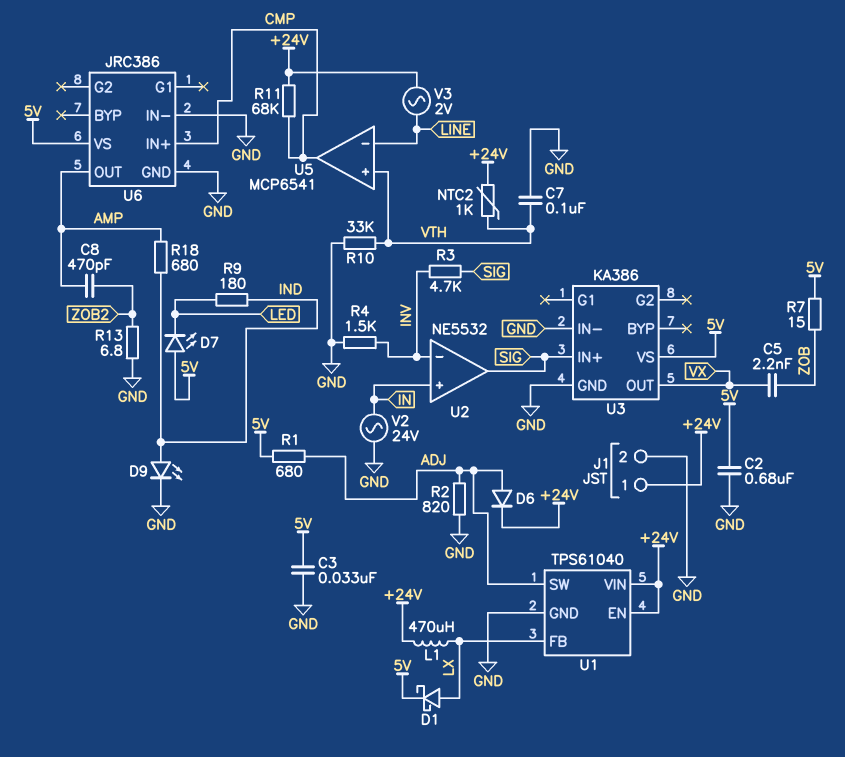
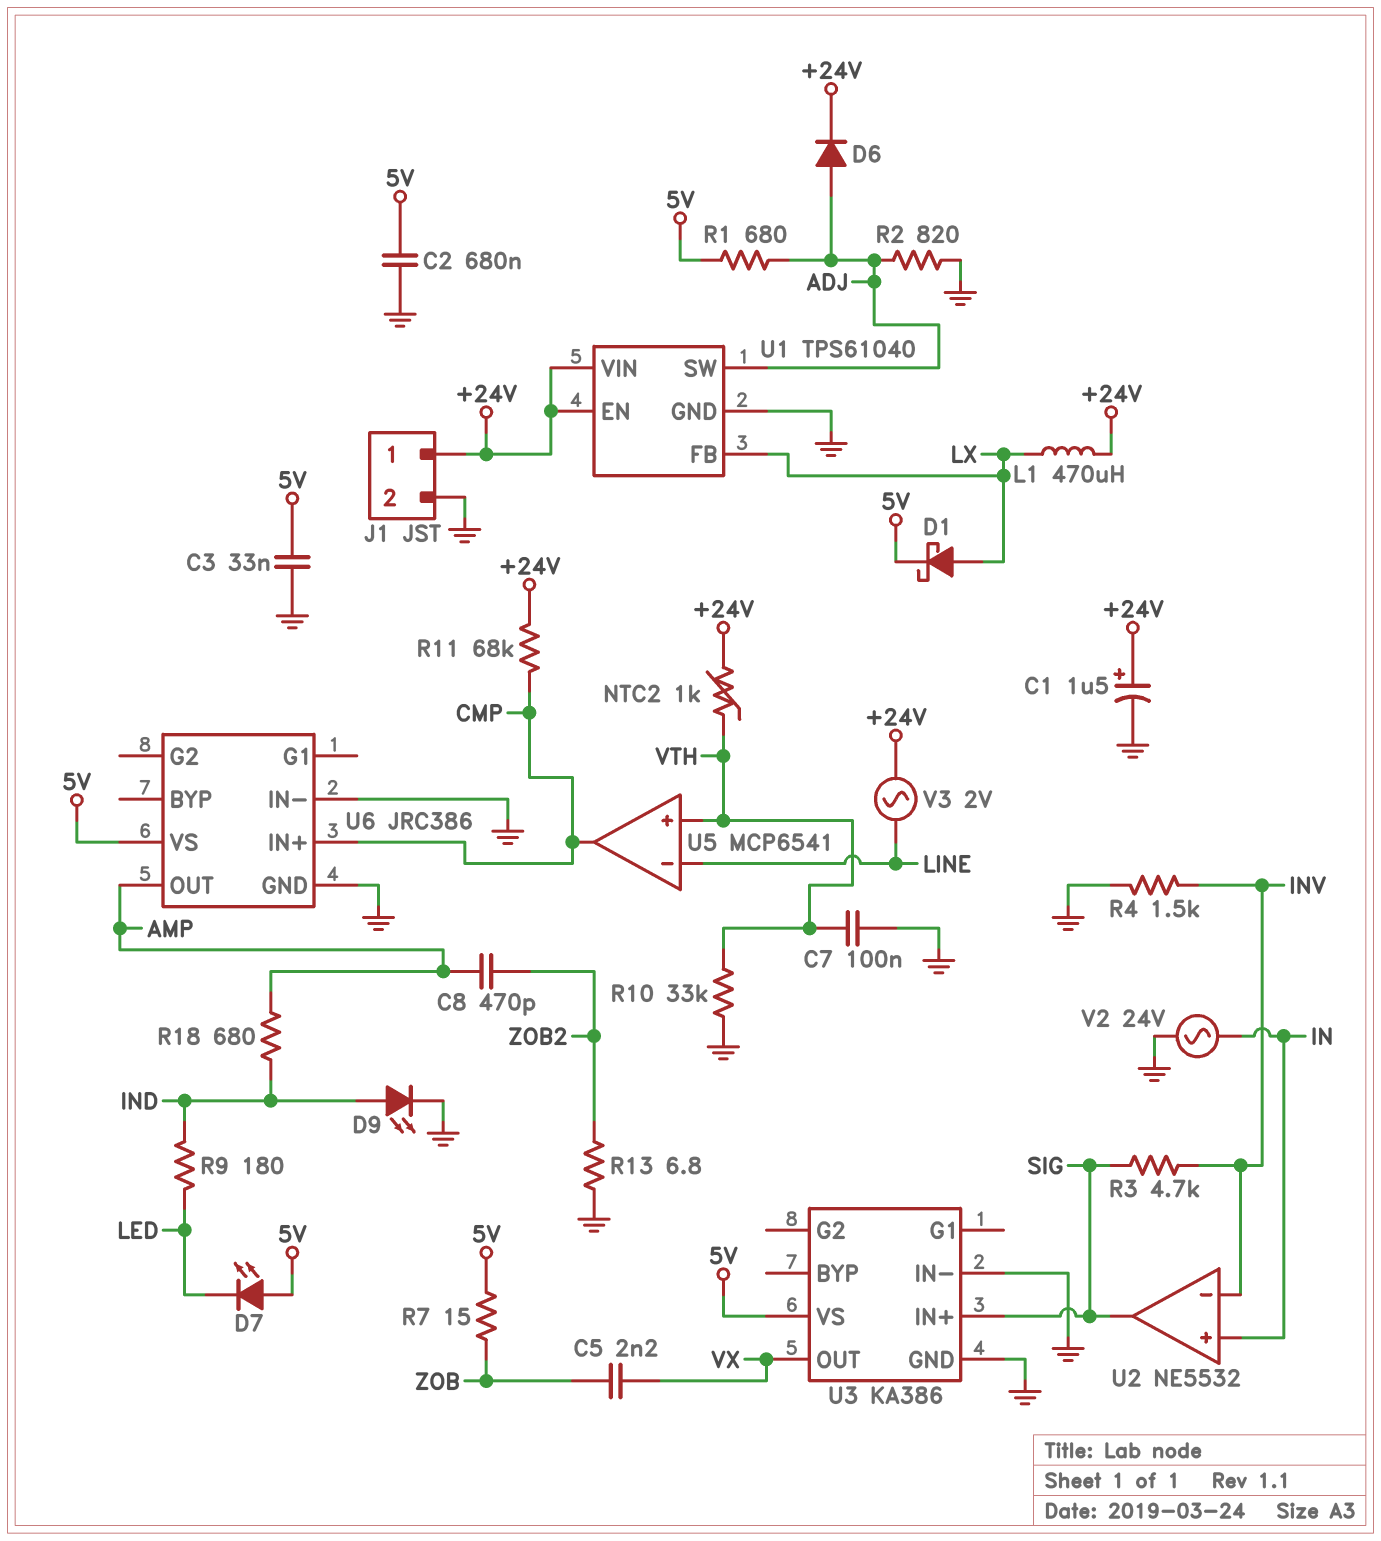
C1: none -> 1.5uF (plus +24V, minus GND)

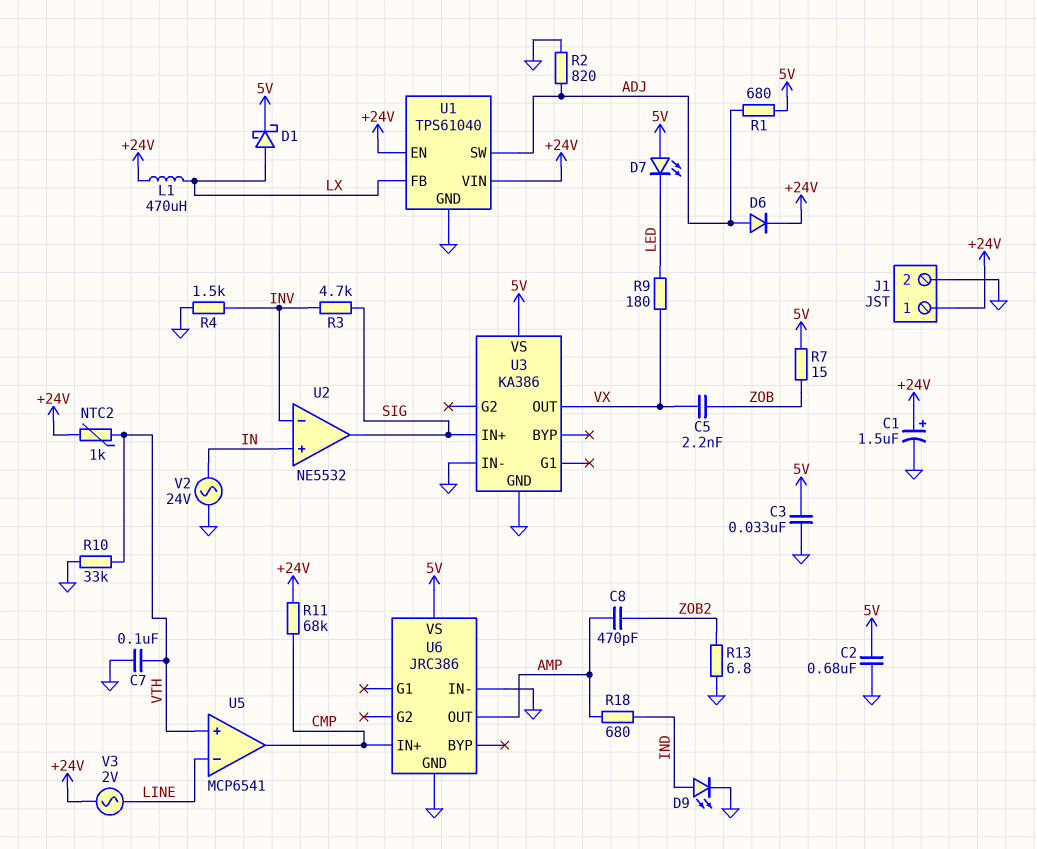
R9: 180 (IND, LED) -> 180 (LED, VX)

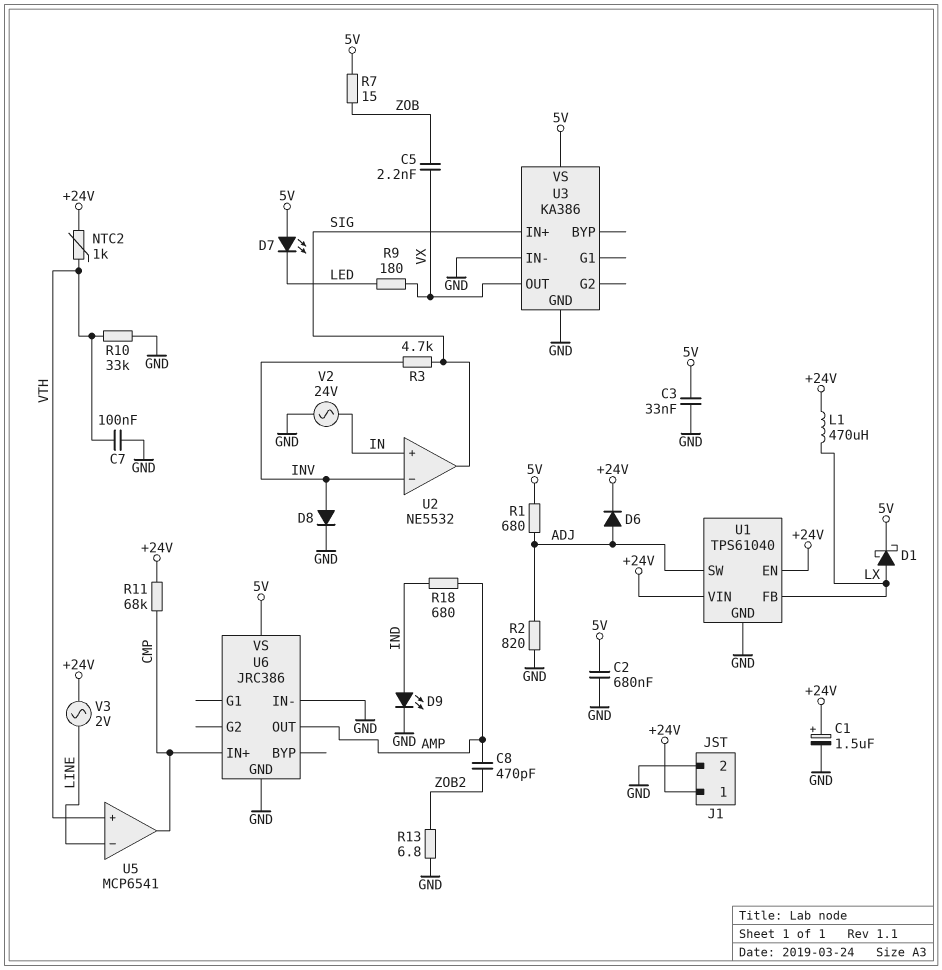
D8: none -> diode (A INV, K GND)
R4: 1.5k (GND, INV) -> none

